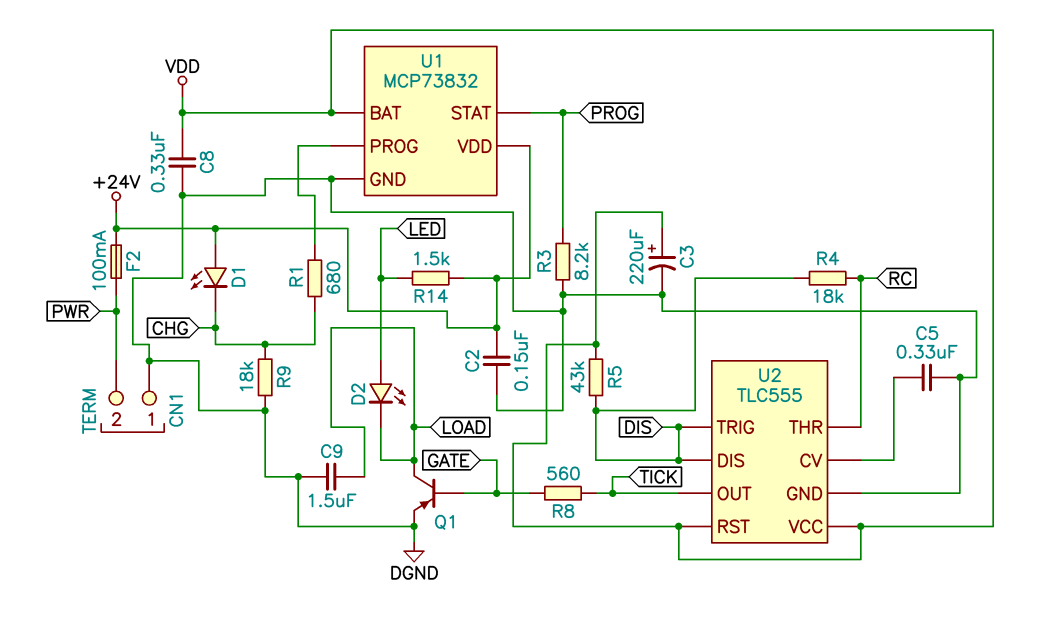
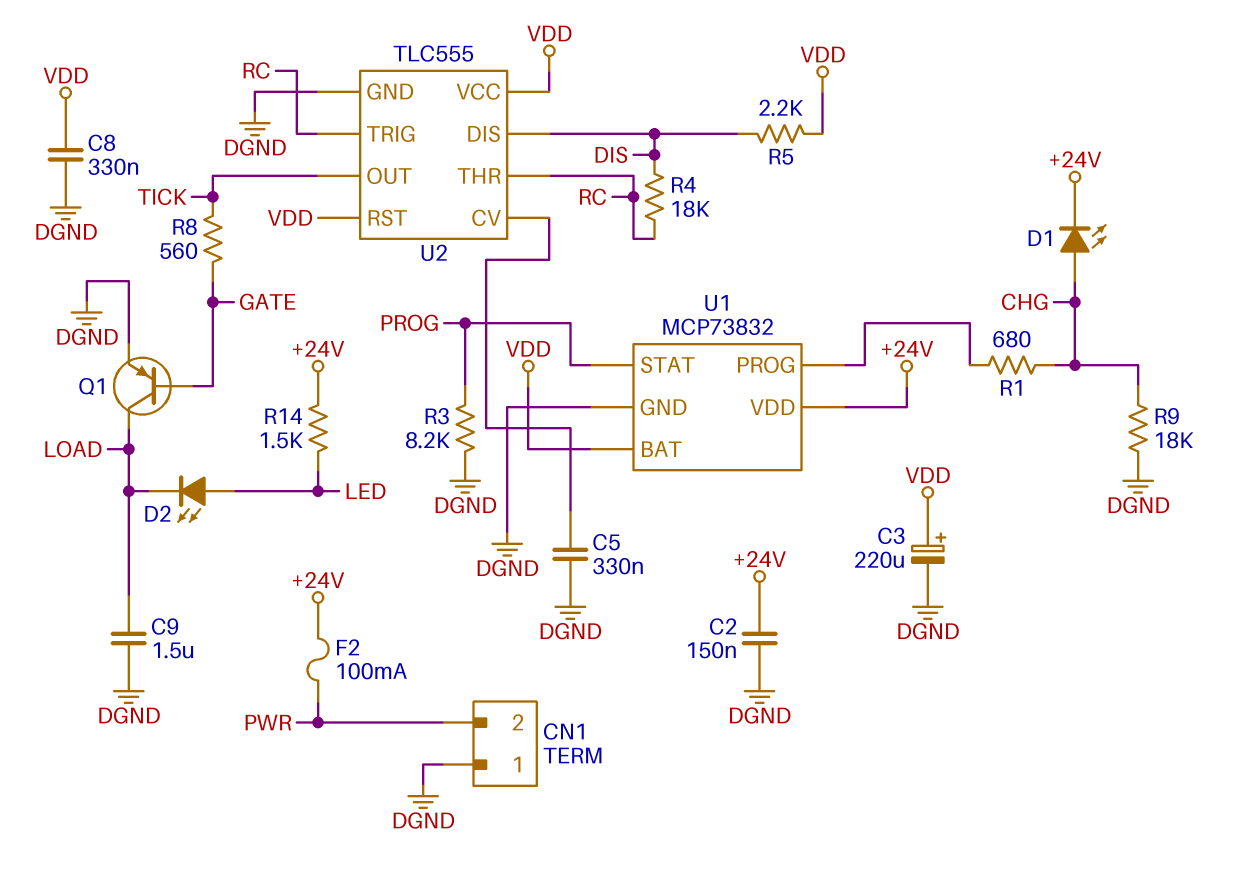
D1: LED (A +24V, K CHG) -> LED (A CHG, K +24V)
R5: 43k (DIS, VDD) -> 2.2k (DIS, VDD)
U2 pin TRIG: DIS -> RC

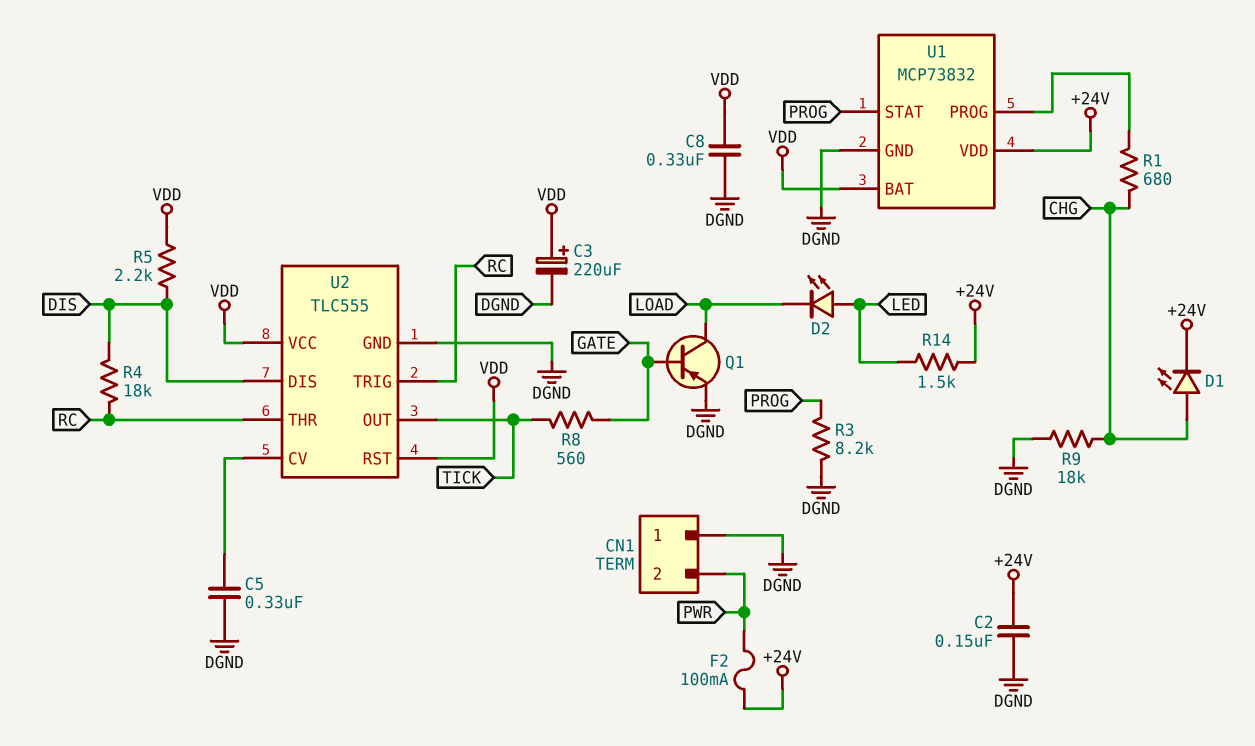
C9: 1.5uF (DGND, LOAD) -> none

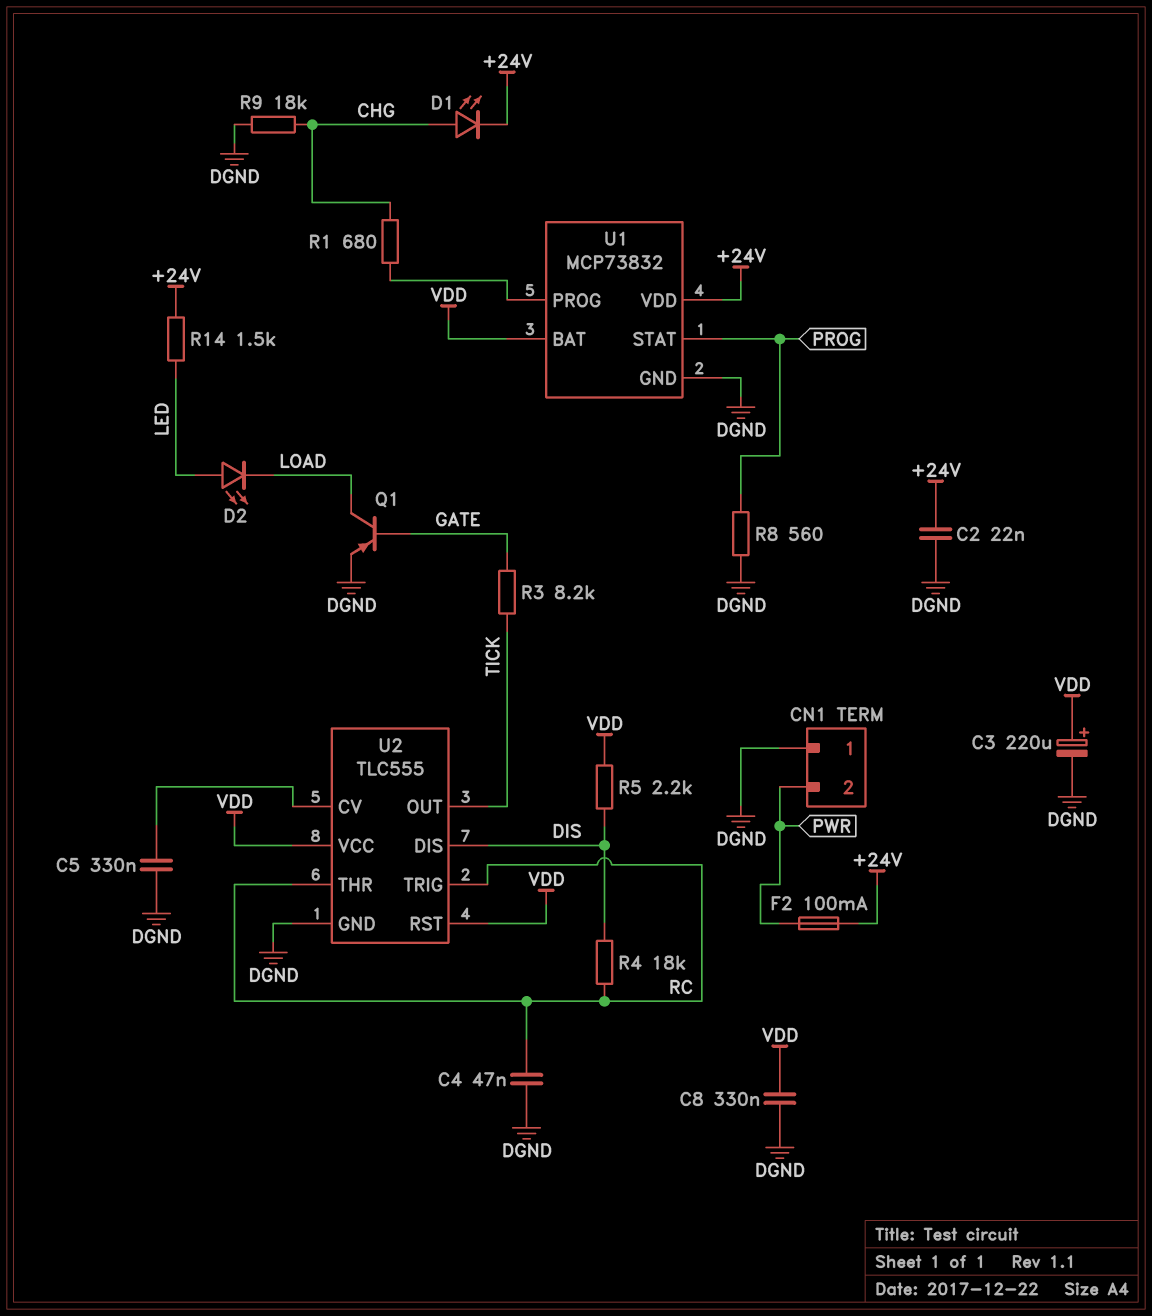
C2: 150nF (+24V, DGND) -> 22nF (+24V, DGND)
C4: none -> 47nF (DGND, RC)
R3: 8.2k (DGND, PROG) -> 8.2k (GATE, TICK)
R8: 560 (GATE, TICK) -> 560 (DGND, PROG)

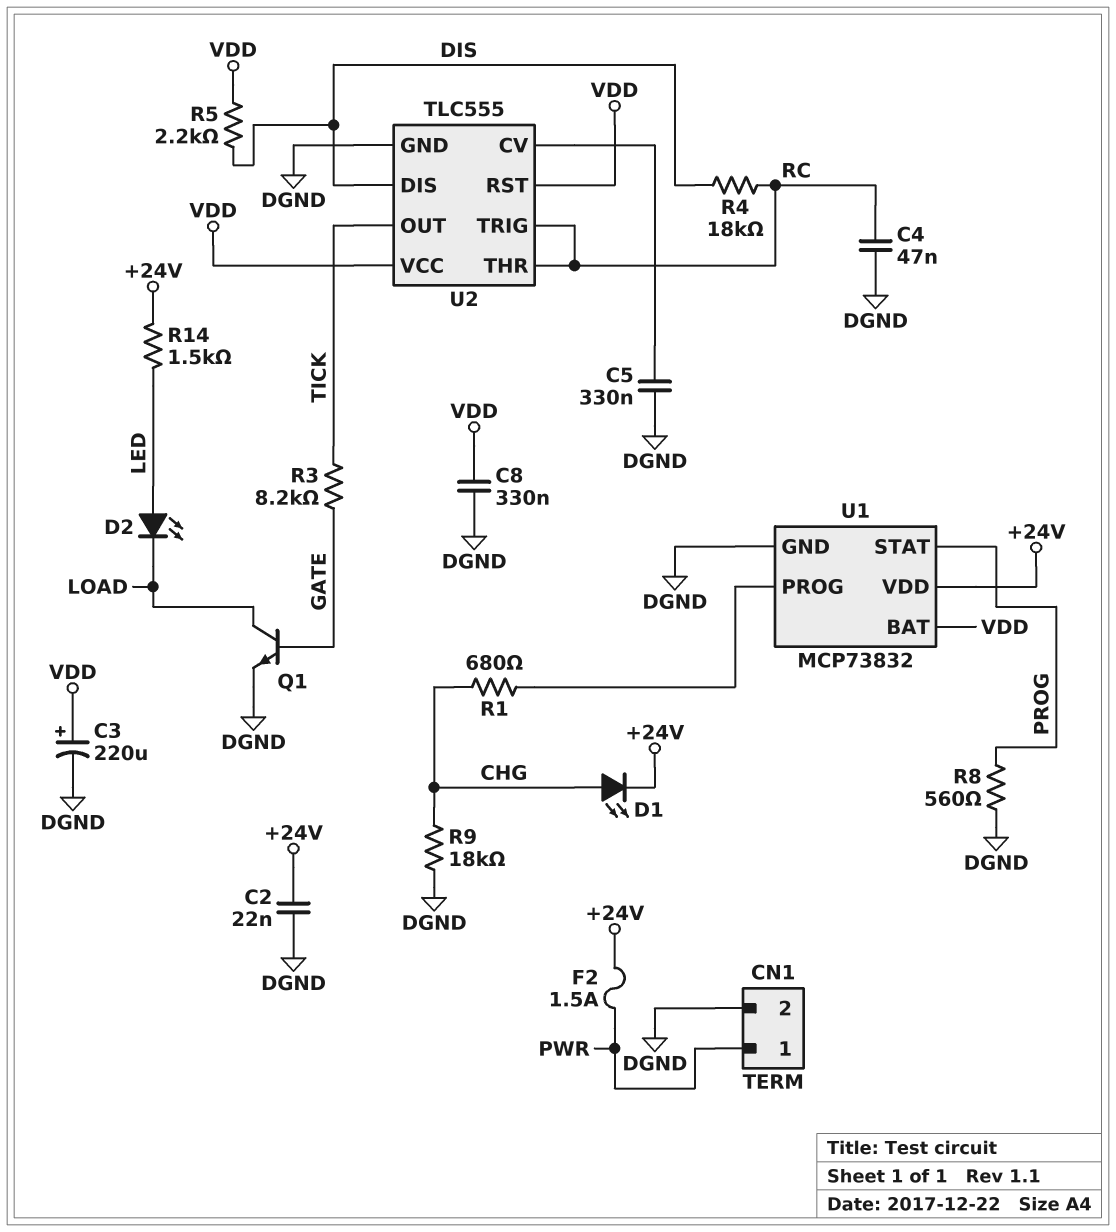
CN1 pin 1: DGND -> PWR
CN1 pin 2: PWR -> DGND
F2: 100mA (+24V, PWR) -> 1.5A (+24V, PWR)
Q1: PNP (B GATE, C LOAD, E DGND) -> NPN (B GATE, C LOAD, E DGND)

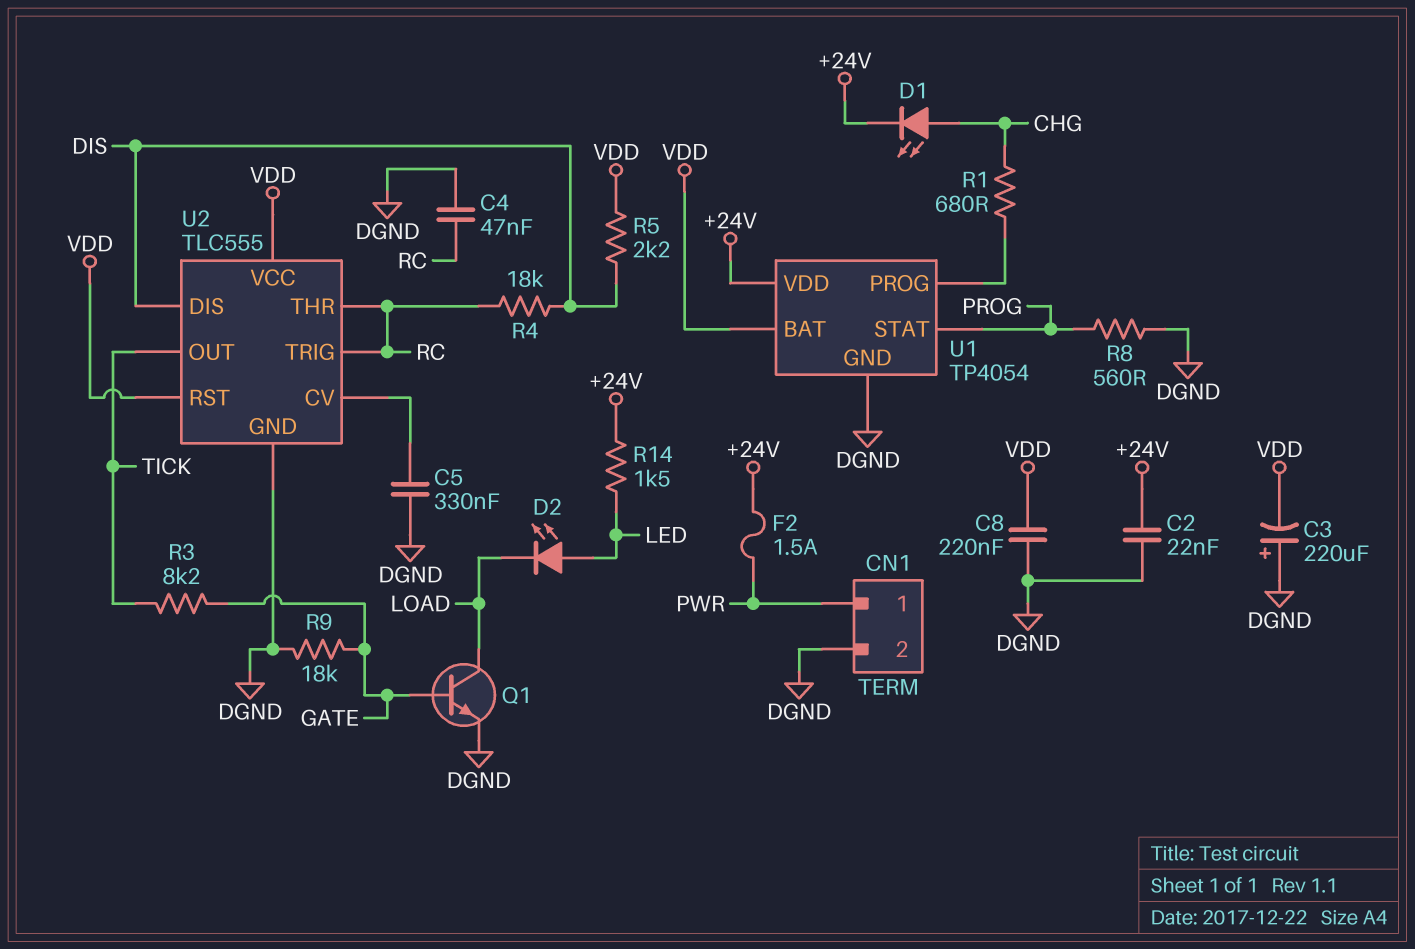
C3: 220uF (plus VDD, minus DGND) -> 220uF (plus DGND, minus VDD)
C8: 330nF (DGND, VDD) -> 220nF (DGND, VDD)
R9: 18k (CHG, DGND) -> 18k (DGND, GATE)
U1: MCP73832 -> TP4054

